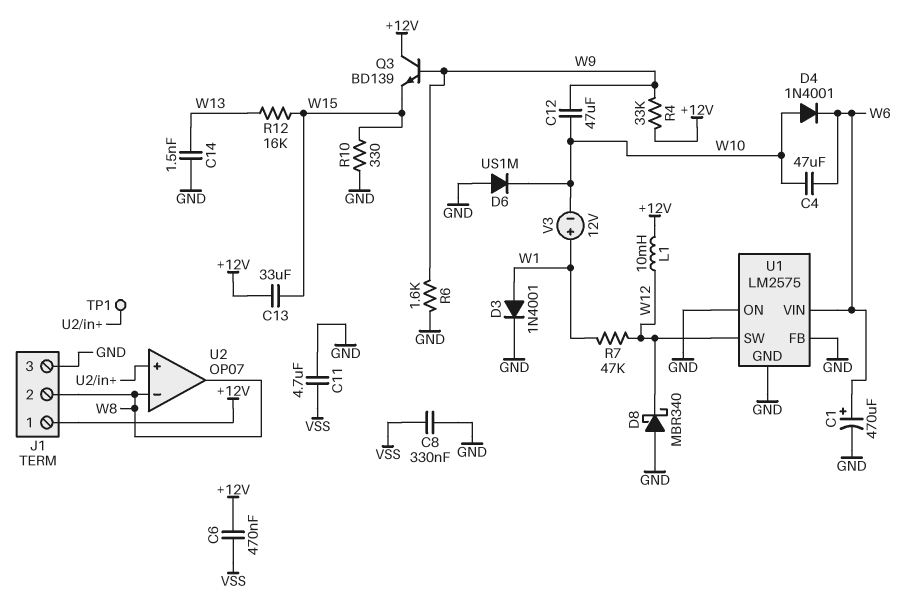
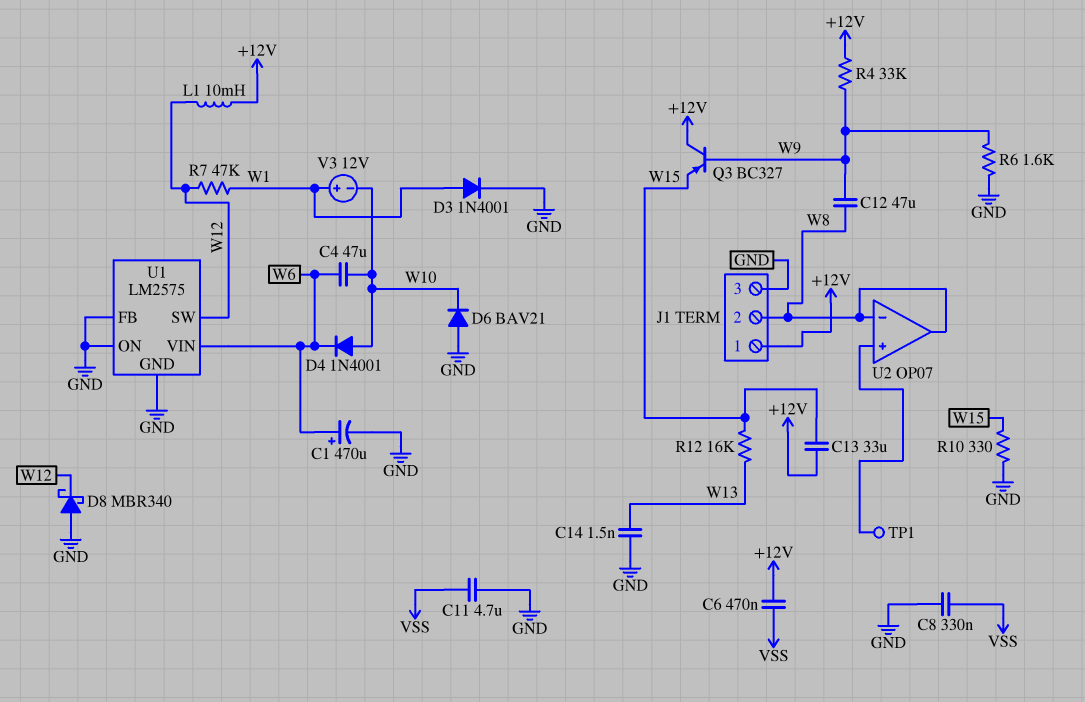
C12: 47uF (W9, W10) -> 47uF (W8, W9)
D6: diode US1M (A GND, K W10) -> diode BAV21 (A GND, K W10)
Q3: NPN BD139 (B W9, C +12V, E W15) -> PNP BC327 (B W9, C +12V, E W15)

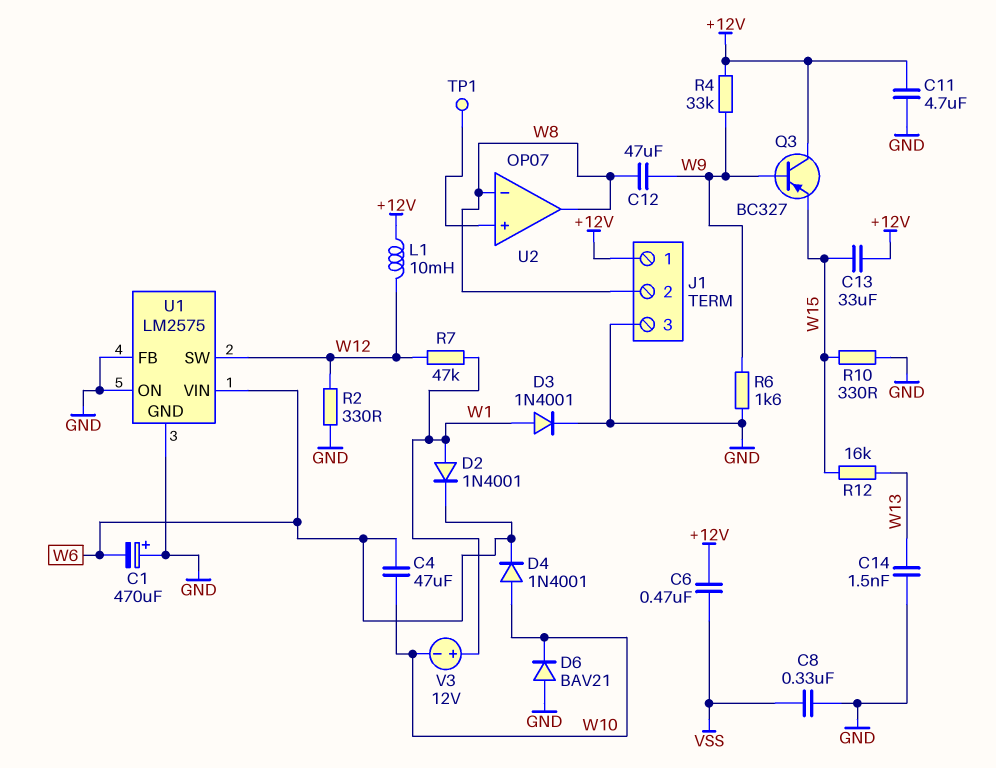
C1: 470uF (plus W6, minus GND) -> 470uF (plus GND, minus W6)
C11: 4.7uF (GND, VSS) -> 4.7uF (+12V, GND)
D2: none -> diode 1N4001 (A W1, K W6)
D8: schottky MBR340 (A GND, K W12) -> none
R2: none -> 330 (GND, W12)

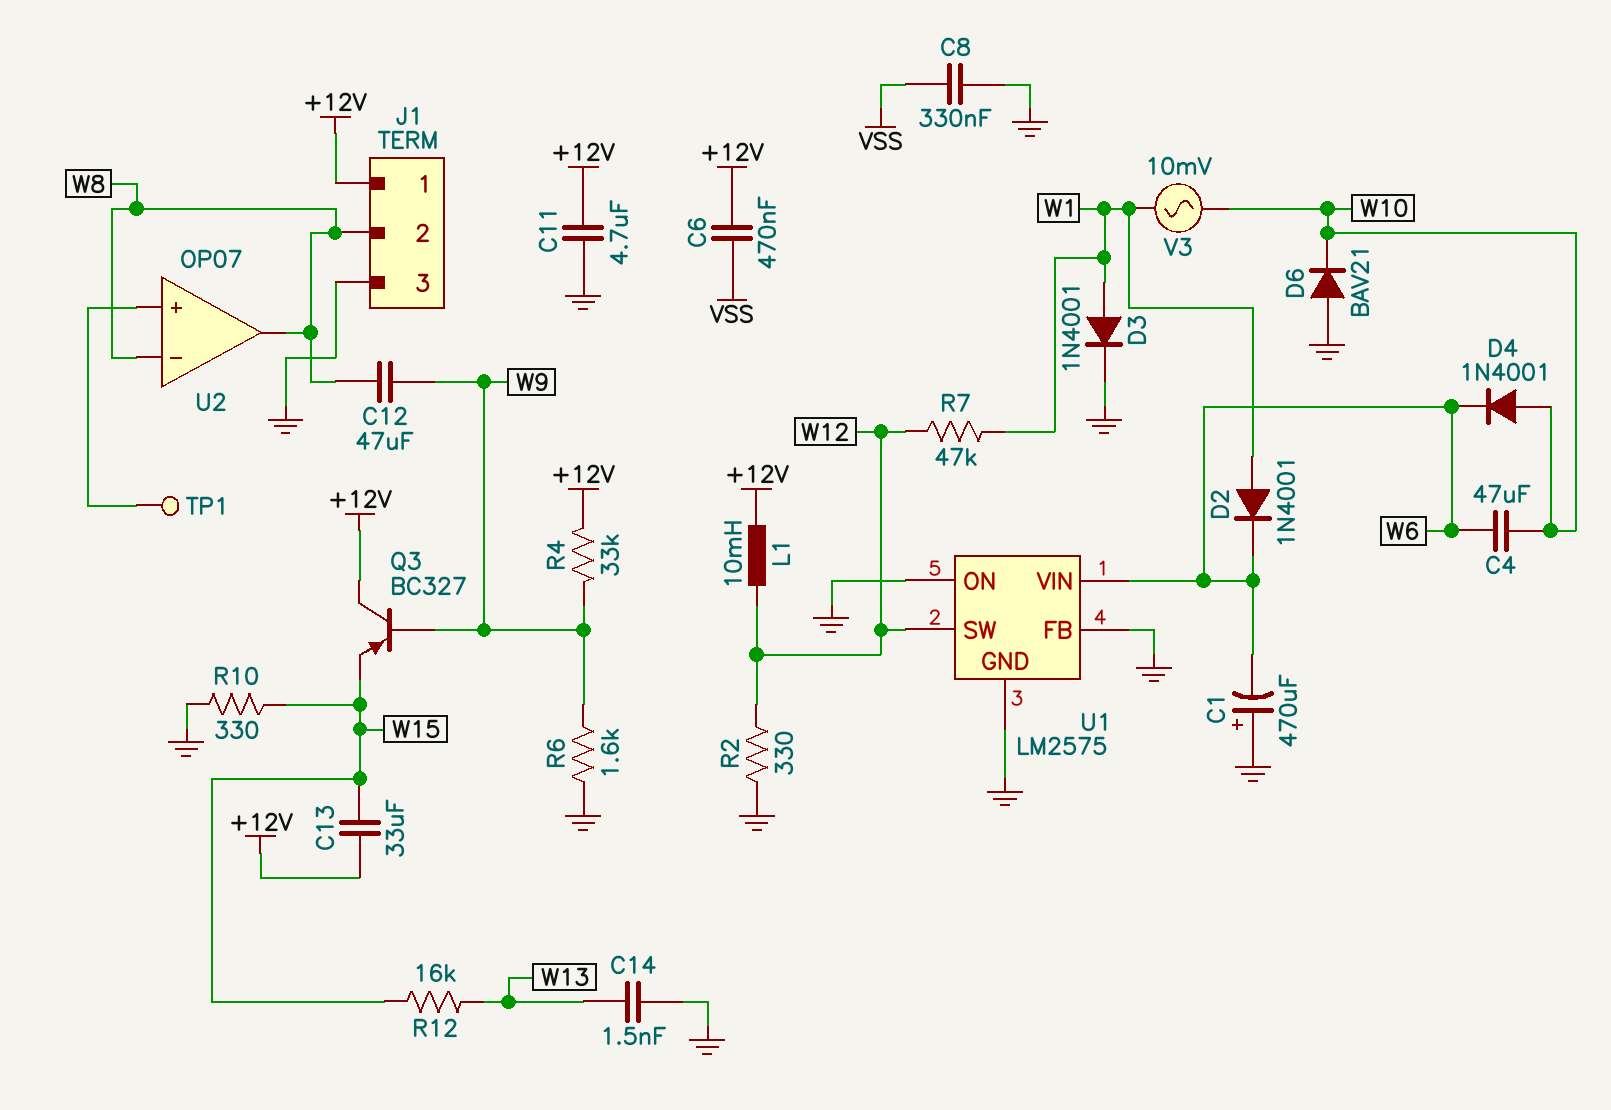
V3: 12V (plus W1, minus W10) -> AC 10mV (W1, W10)

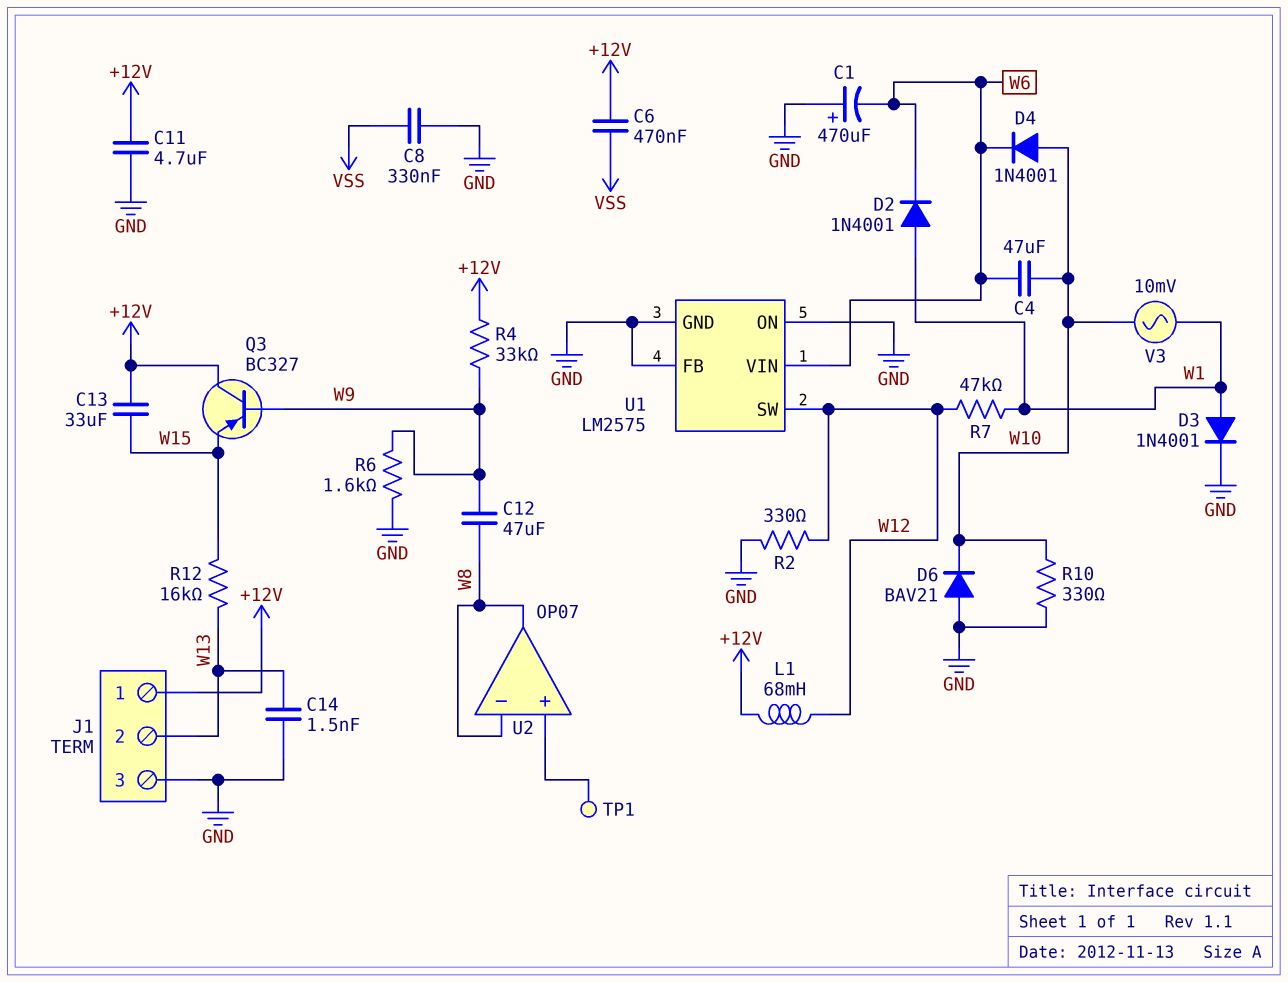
J1 pin 2: W8 -> W13
L1: 10mH (+12V, W12) -> 68mH (+12V, W12)
R10: 330 (GND, W15) -> 330 (GND, W10)

